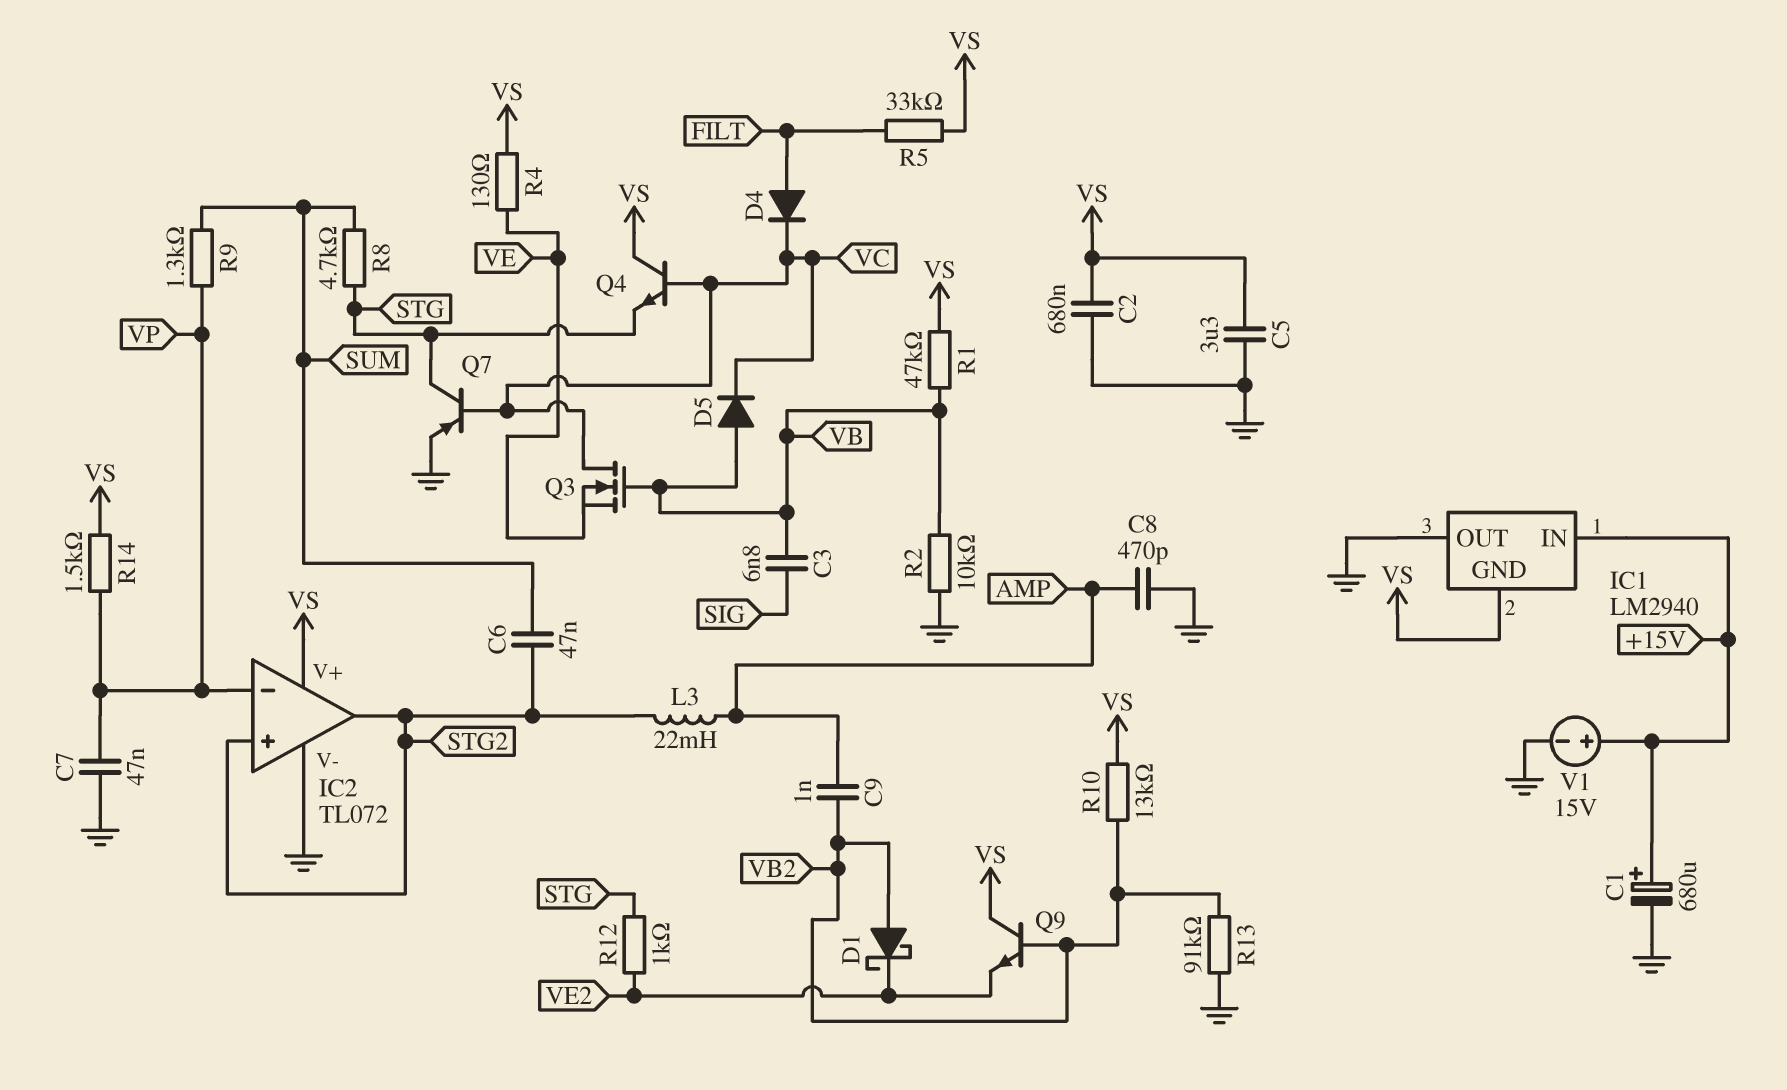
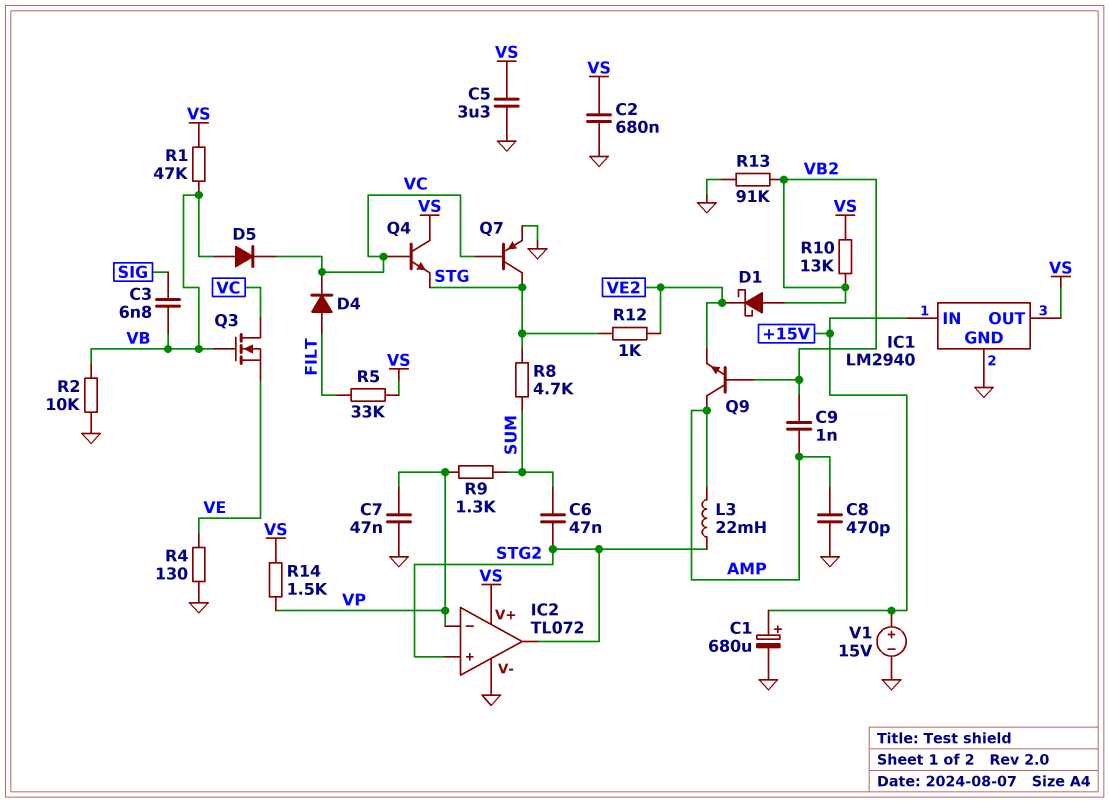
IC1 pin GND: VS -> GND
IC1 pin OUT: GND -> VS
Q9: NPN (B VB2, C VS, E VE2) -> NPN (B VB2, C AMP, E VE2)
R4: 130 (VE, VS) -> 130 (GND, VE)

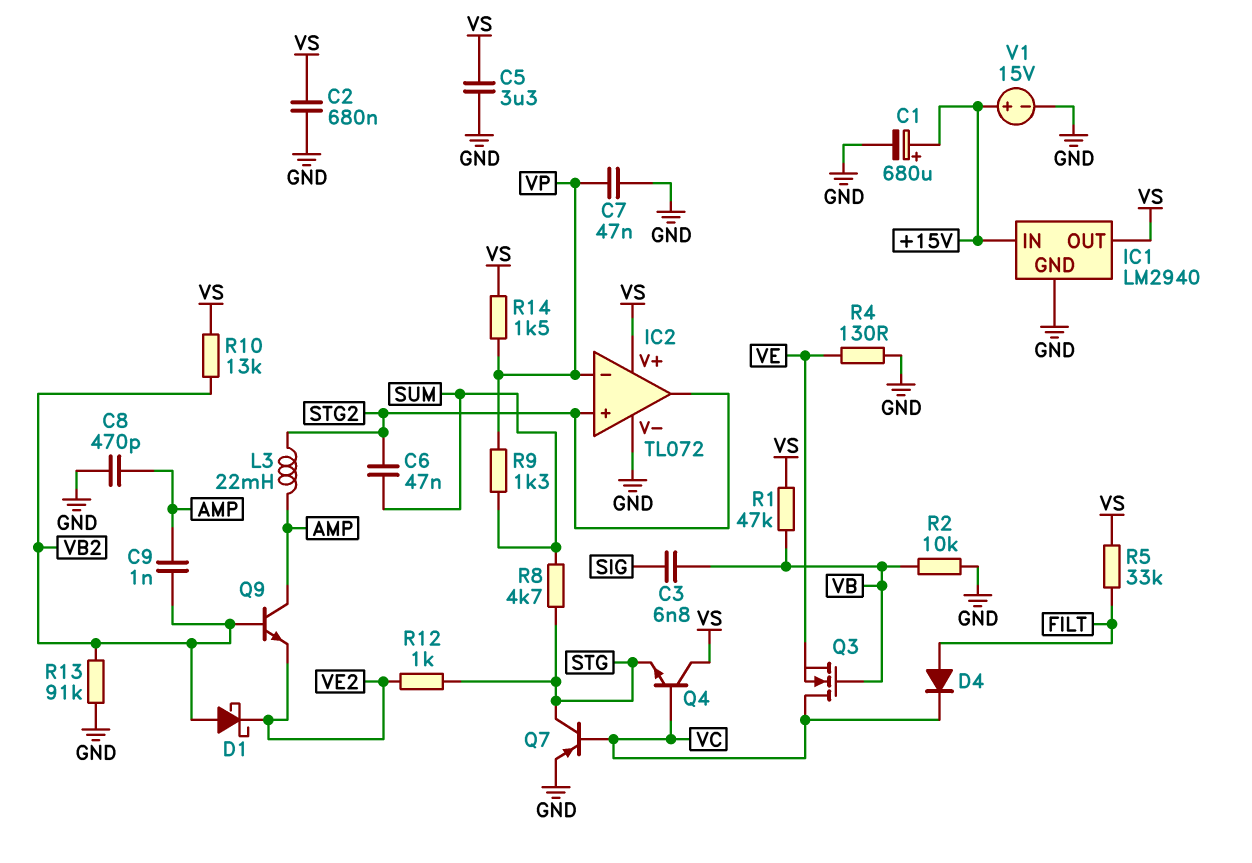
D5: diode (A VB, K VC) -> none

